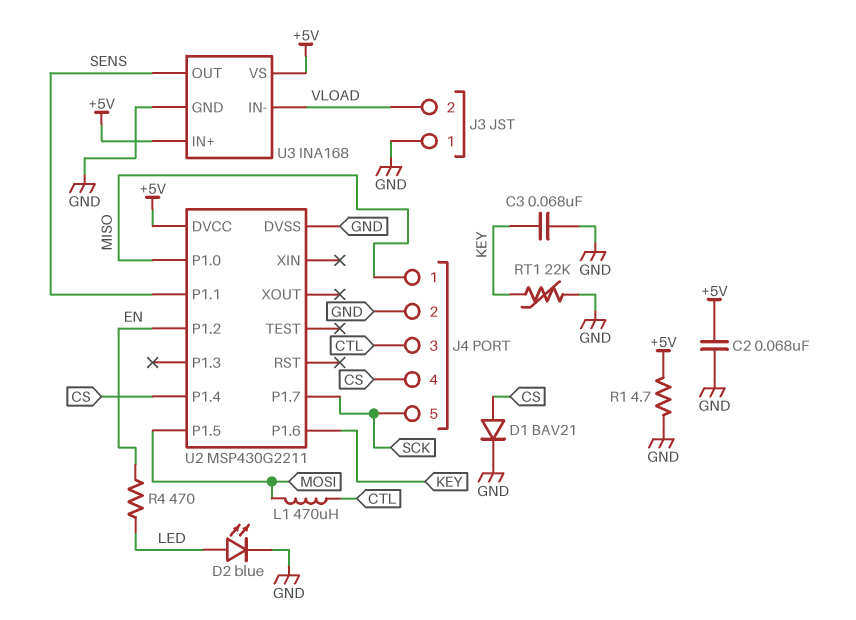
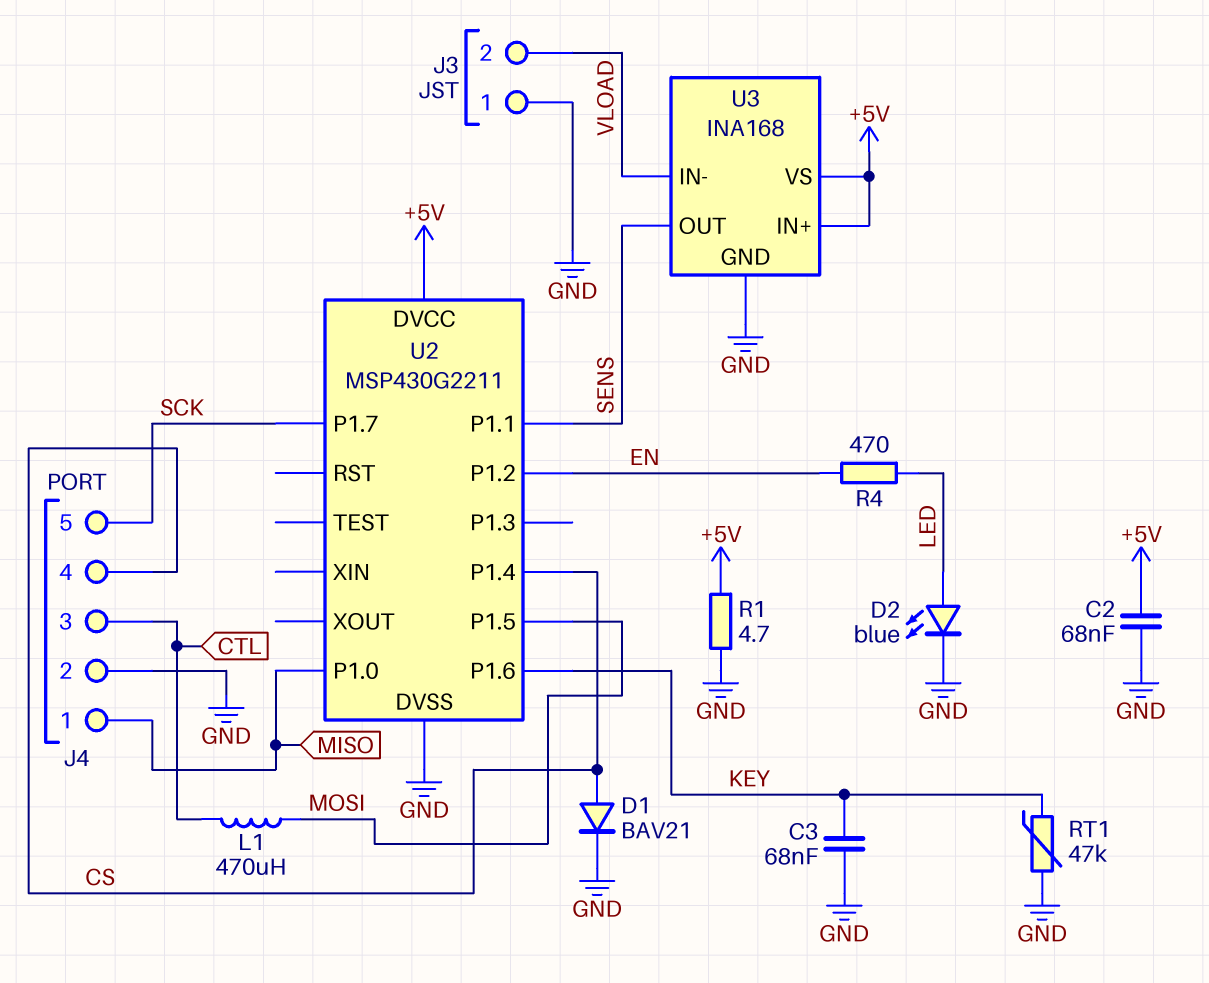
RT1: 22k (GND, KEY) -> 47k (GND, KEY)

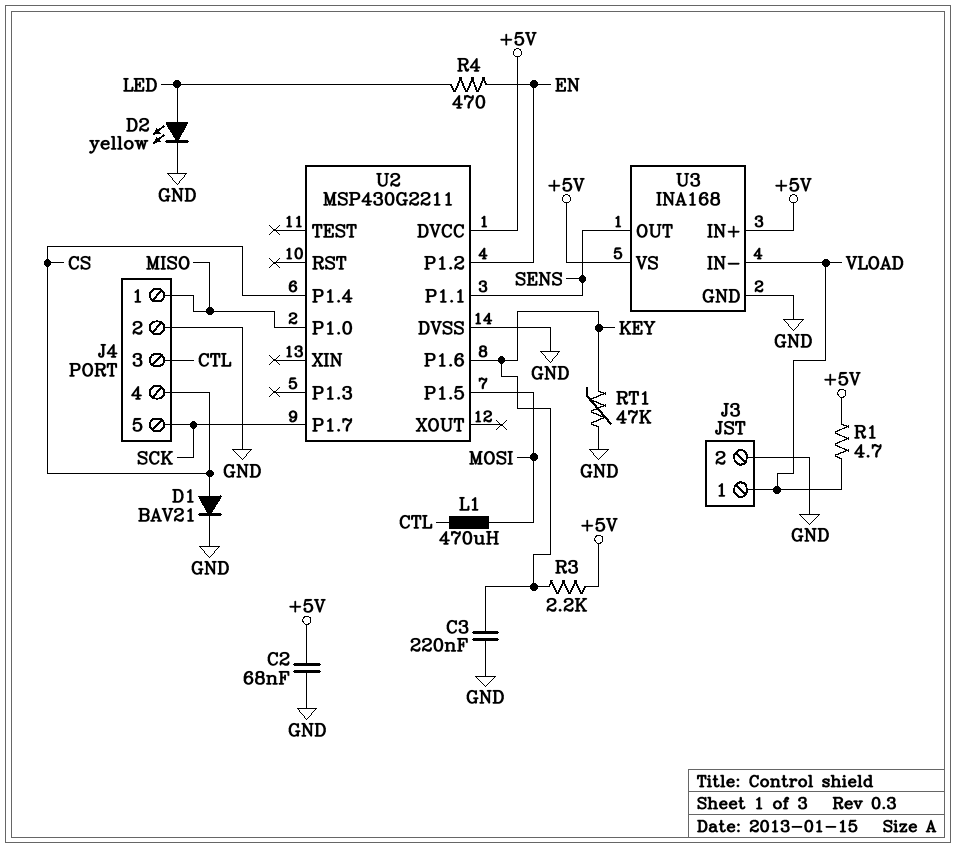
C3: 68nF (GND, KEY) -> 220nF (GND, KEY)
D2: LED blue (A LED, K GND) -> LED yellow (A LED, K GND)
J3 pin 1: GND -> VLOAD
J3 pin 2: VLOAD -> GND
R1: 4.7 (+5V, GND) -> 4.7 (+5V, VLOAD)
R3: none -> 2.2k (+5V, KEY)

